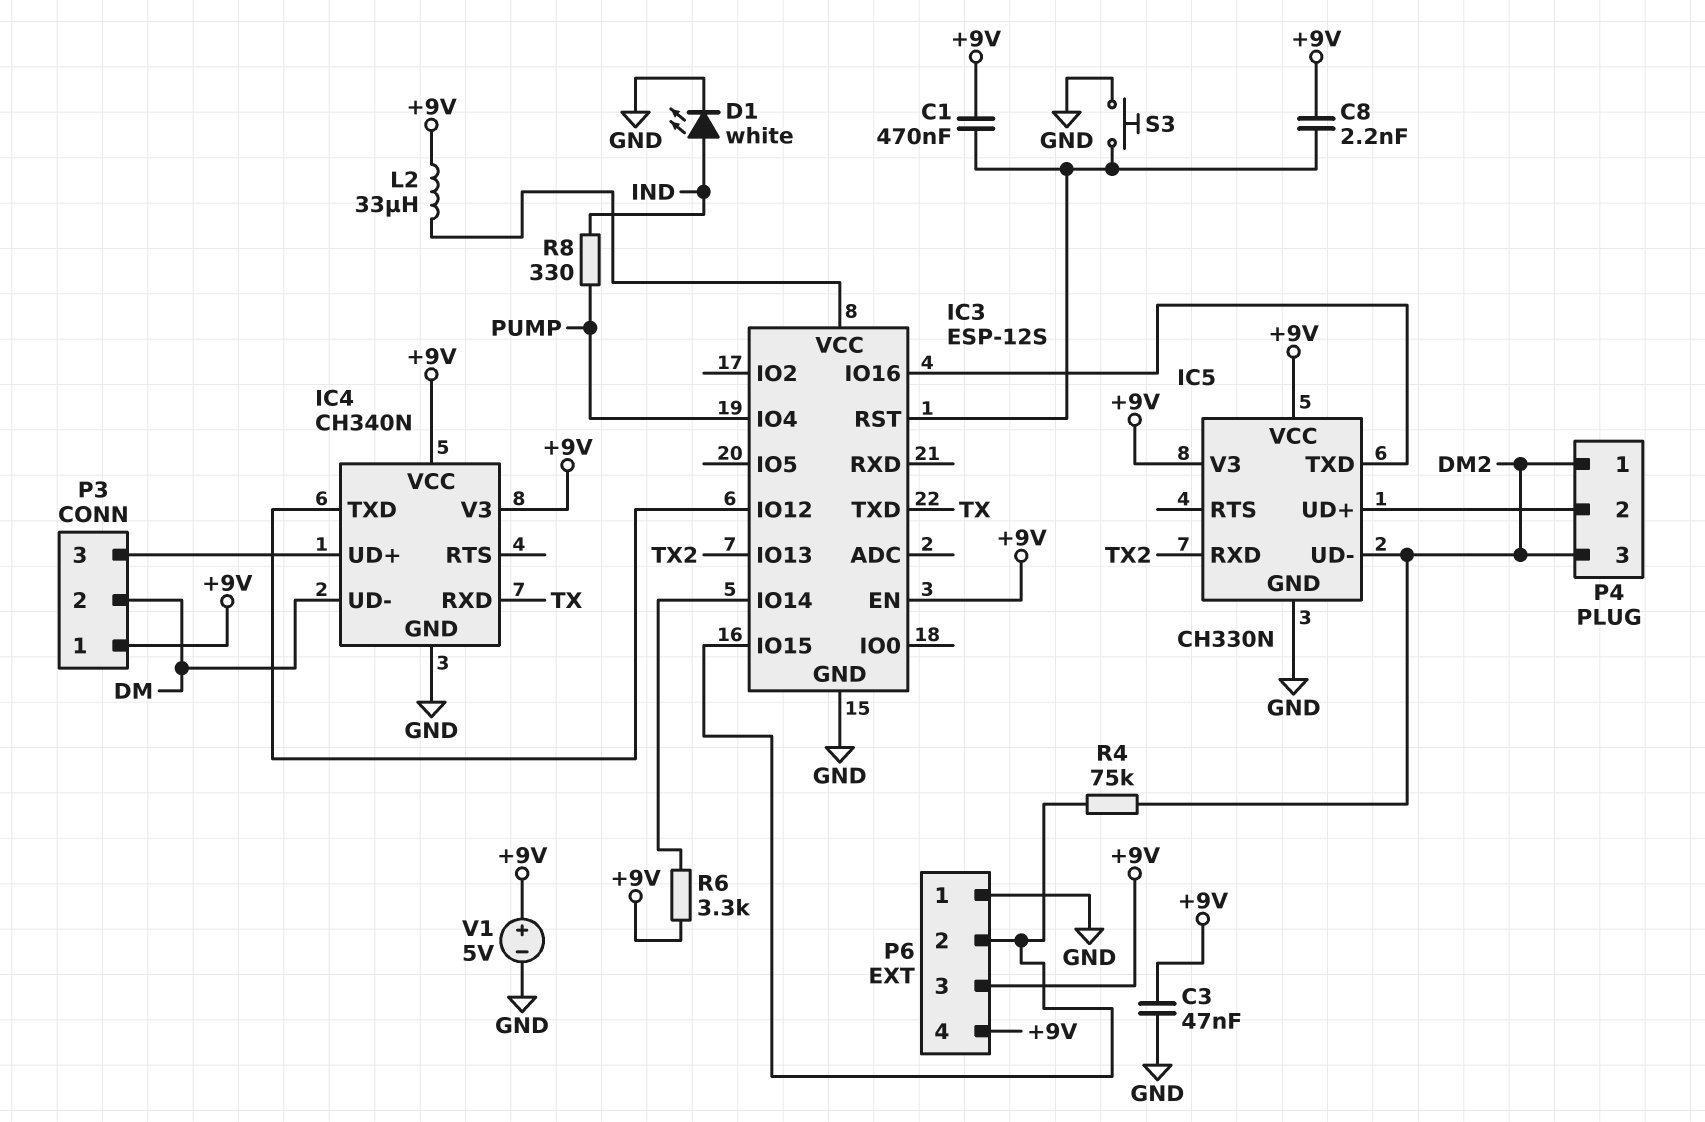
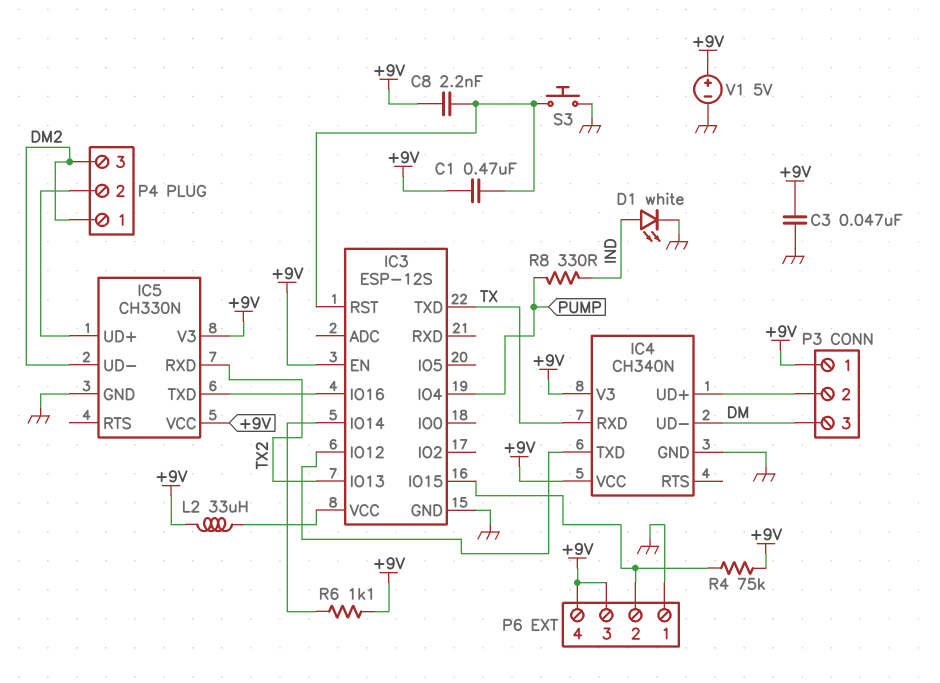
P3 pin 2: DM -> IC4/UD+
P3 pin 3: IC4/UD+ -> DM
R4: 75k (DM2, IC3/IO15) -> 75k (+9V, IC3/IO15)
R6: 3.3k (+9V, IC3/IO14) -> 1.1k (+9V, IC3/IO14)

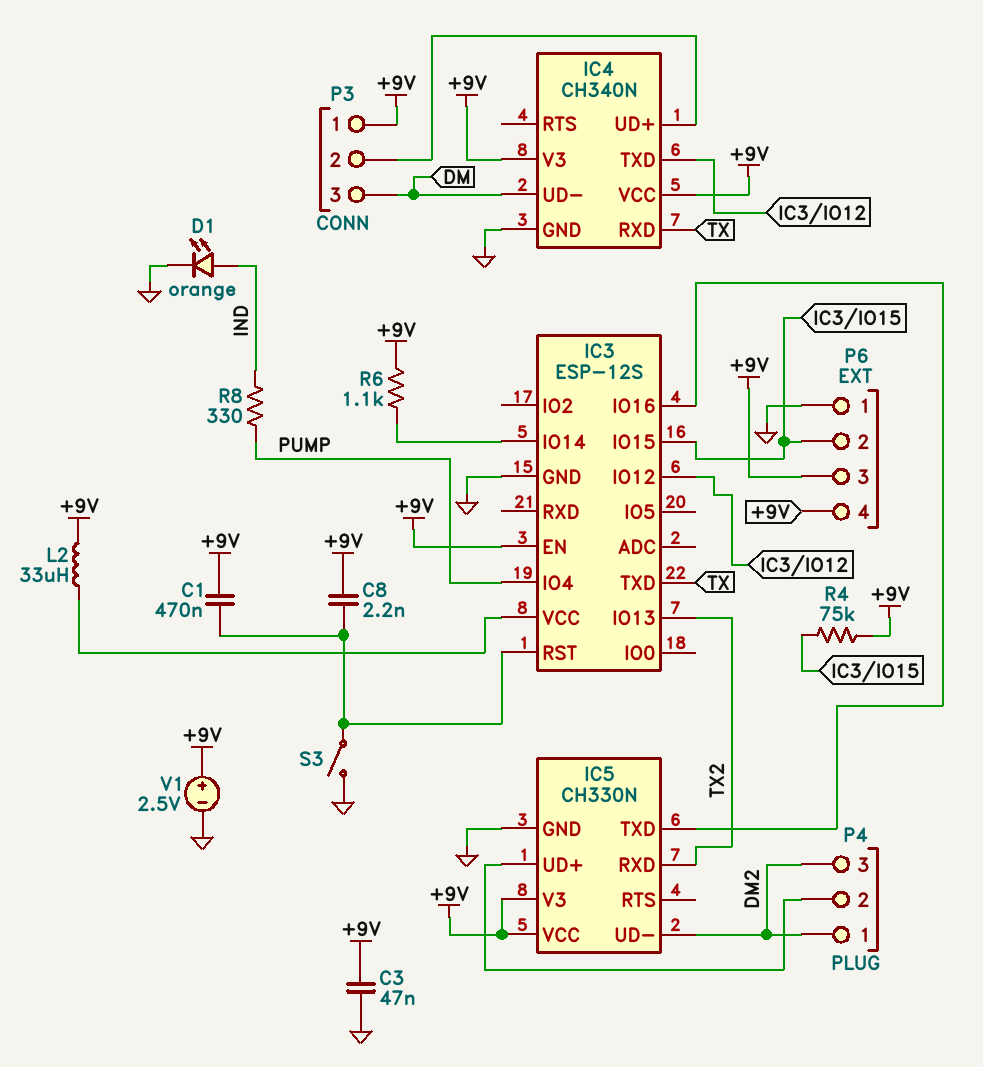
D1: LED white (A IND, K GND) -> LED orange (A IND, K GND)
S3: button (GND, IC3/RST) -> switch (GND, IC3/RST)
V1: 5V (plus +9V, minus GND) -> 2.5V (plus +9V, minus GND)

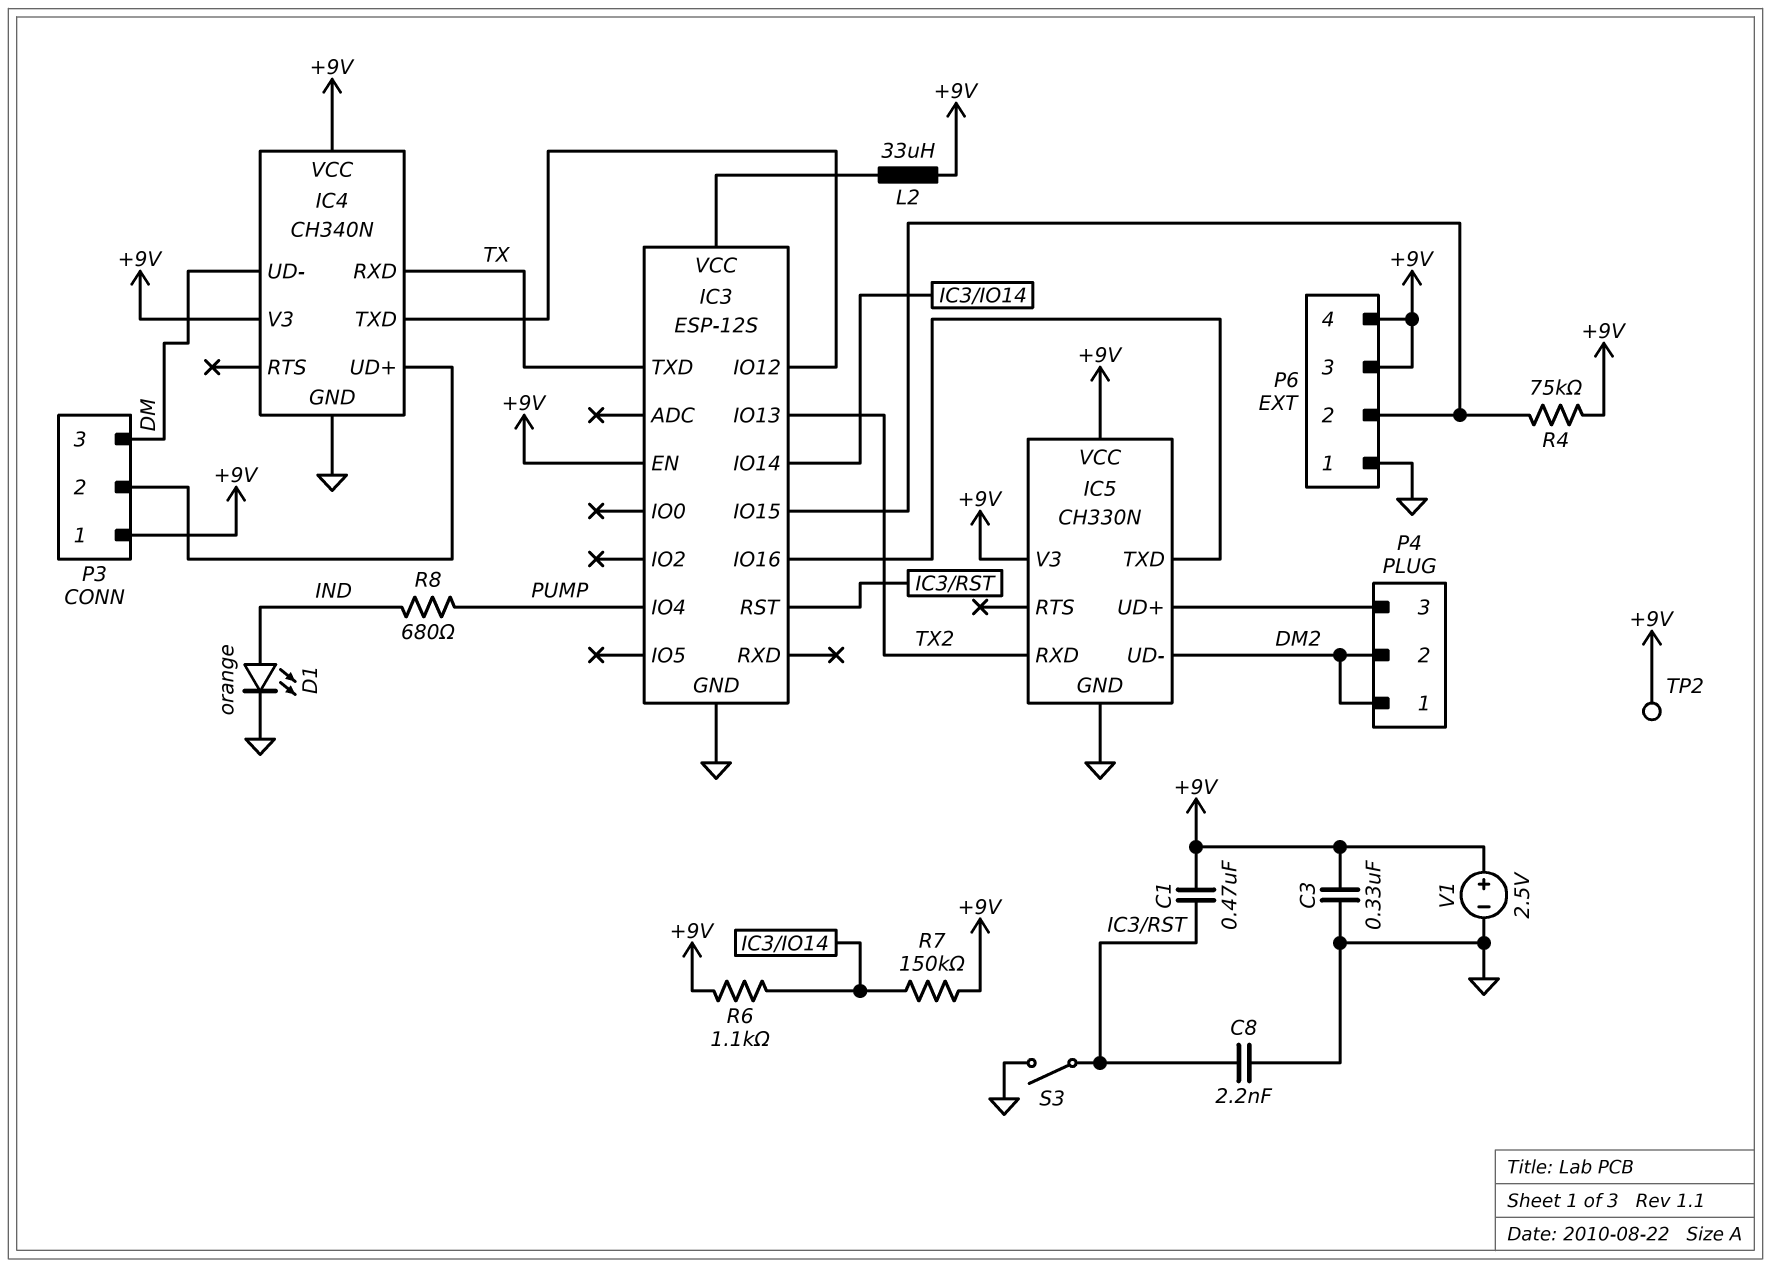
C3: 47nF (+9V, GND) -> 330nF (+9V, GND)
C8: 2.2nF (+9V, IC3/RST) -> 2.2nF (GND, IC3/RST)
P4 pin 2: IC5/UD+ -> DM2
P4 pin 3: DM2 -> IC5/UD+
R7: none -> 150k (+9V, IC3/IO14)
R8: 330 (IND, PUMP) -> 680 (IND, PUMP)
TP2: none -> test point (+9V)

